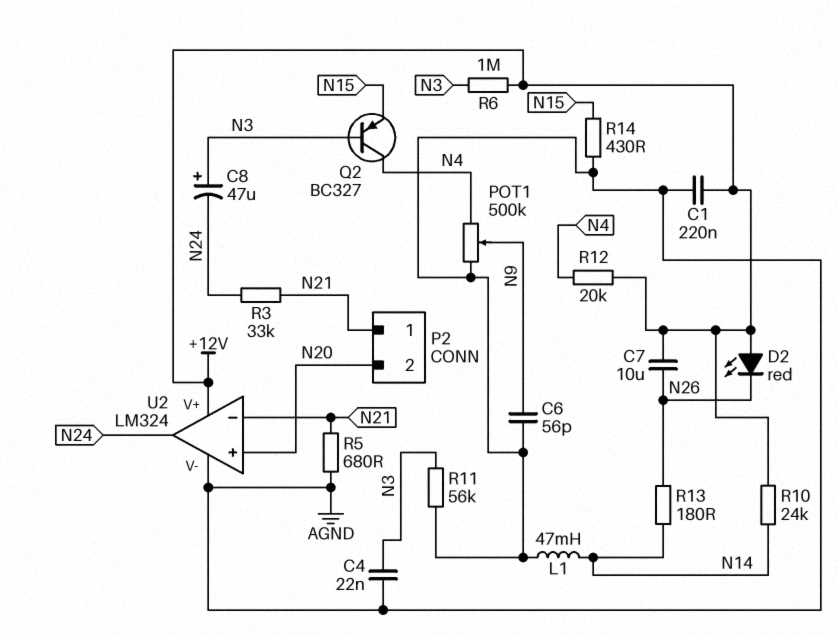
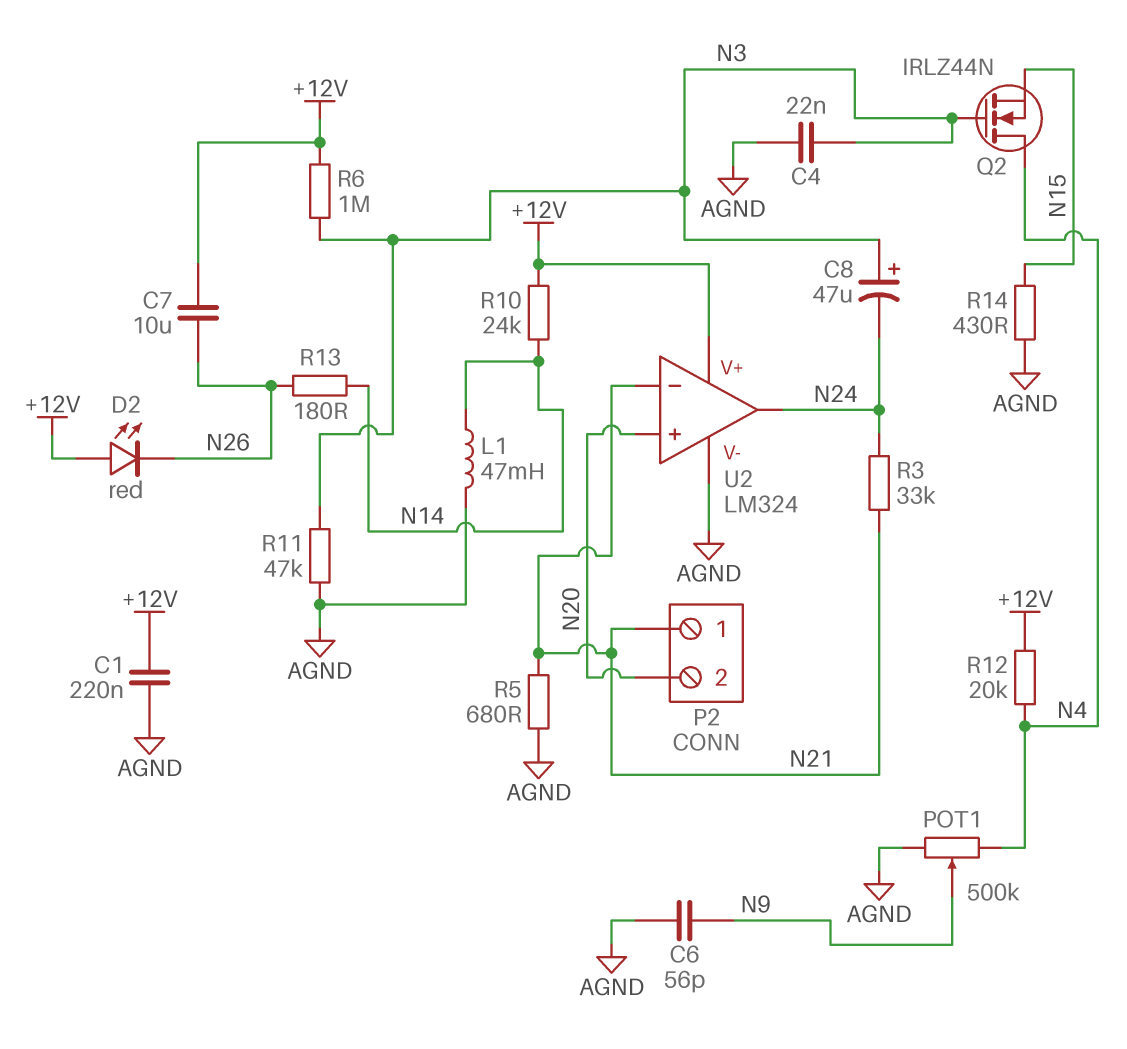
Q2: PNP BC327 (B N3, C N4, E N15) -> NMOS IRLZ44N (G N3, D N4, S N15)
R11: 56k (AGND, N3) -> 47k (AGND, N3)

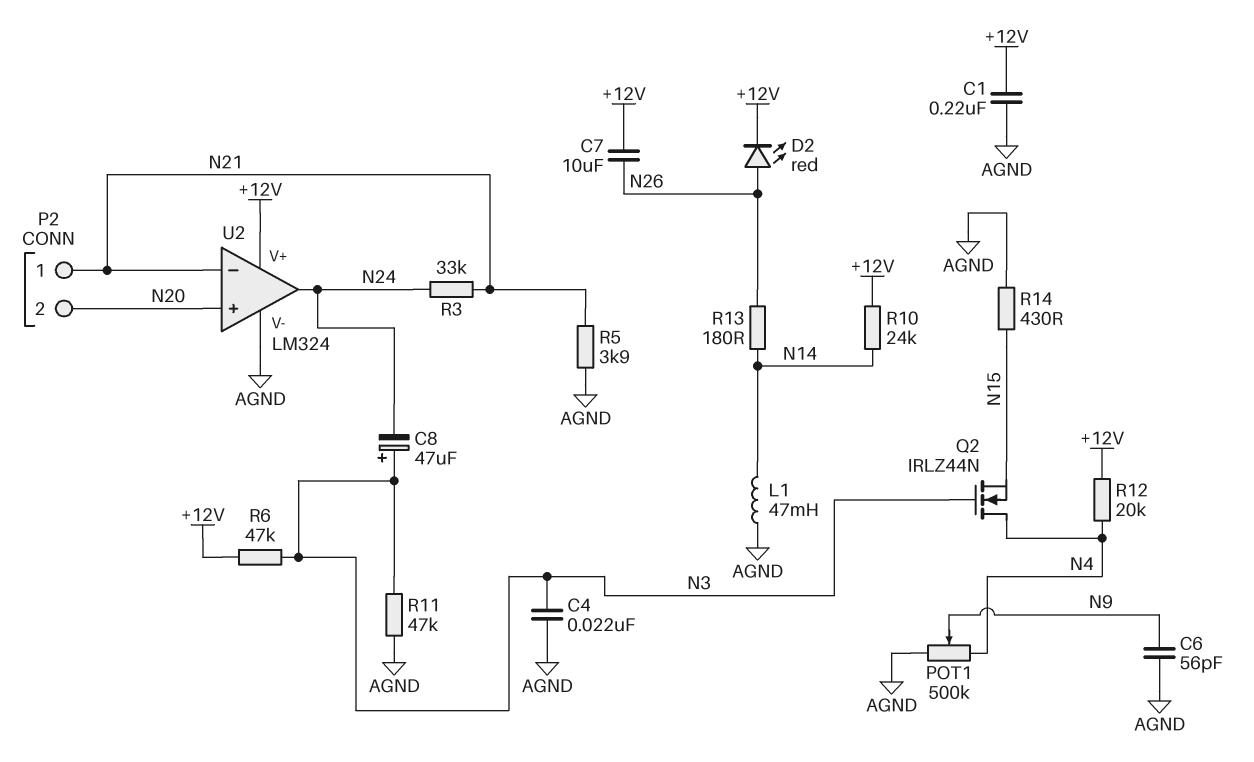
D2: LED red (A +12V, K N26) -> LED red (A N26, K +12V)
R5: 680 (AGND, N21) -> 3.9k (AGND, N21)
R6: 1M (+12V, N3) -> 47k (+12V, N3)

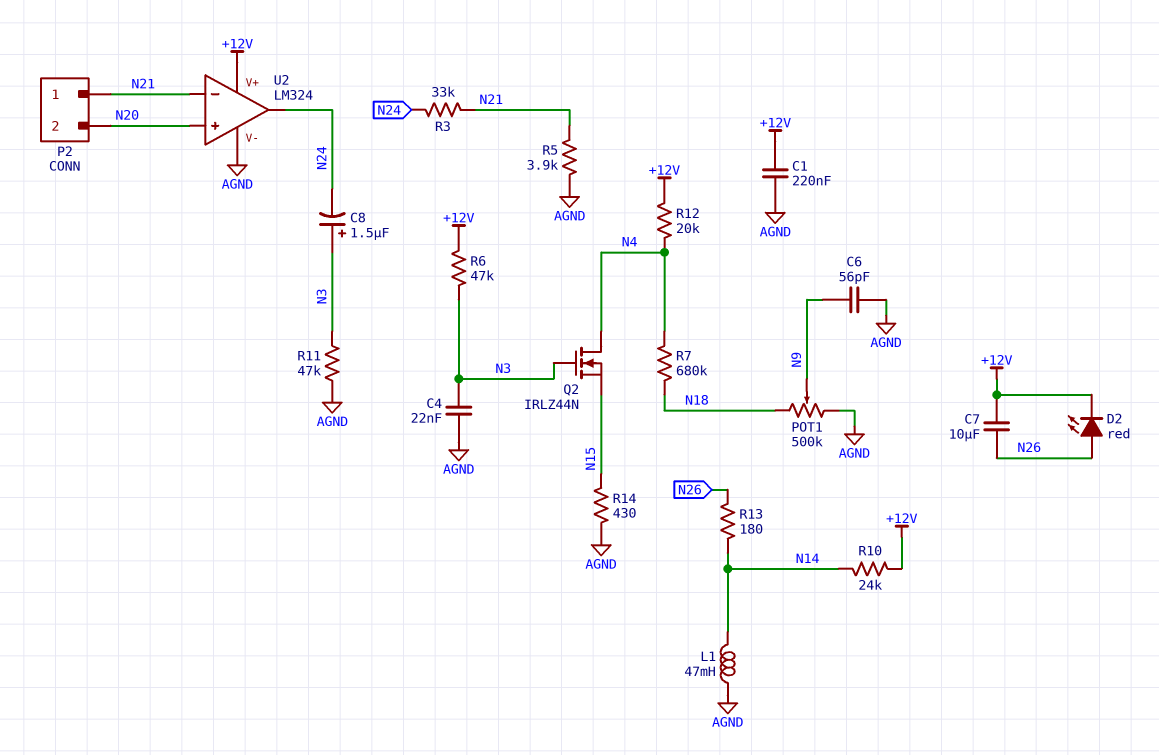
C8: 47uF (plus N3, minus N24) -> 1.5uF (plus N3, minus N24)
POT1: 500k (AGND, N4, wiper N9) -> 500k (AGND, N18, wiper N9)
R7: none -> 680k (N4, N18)

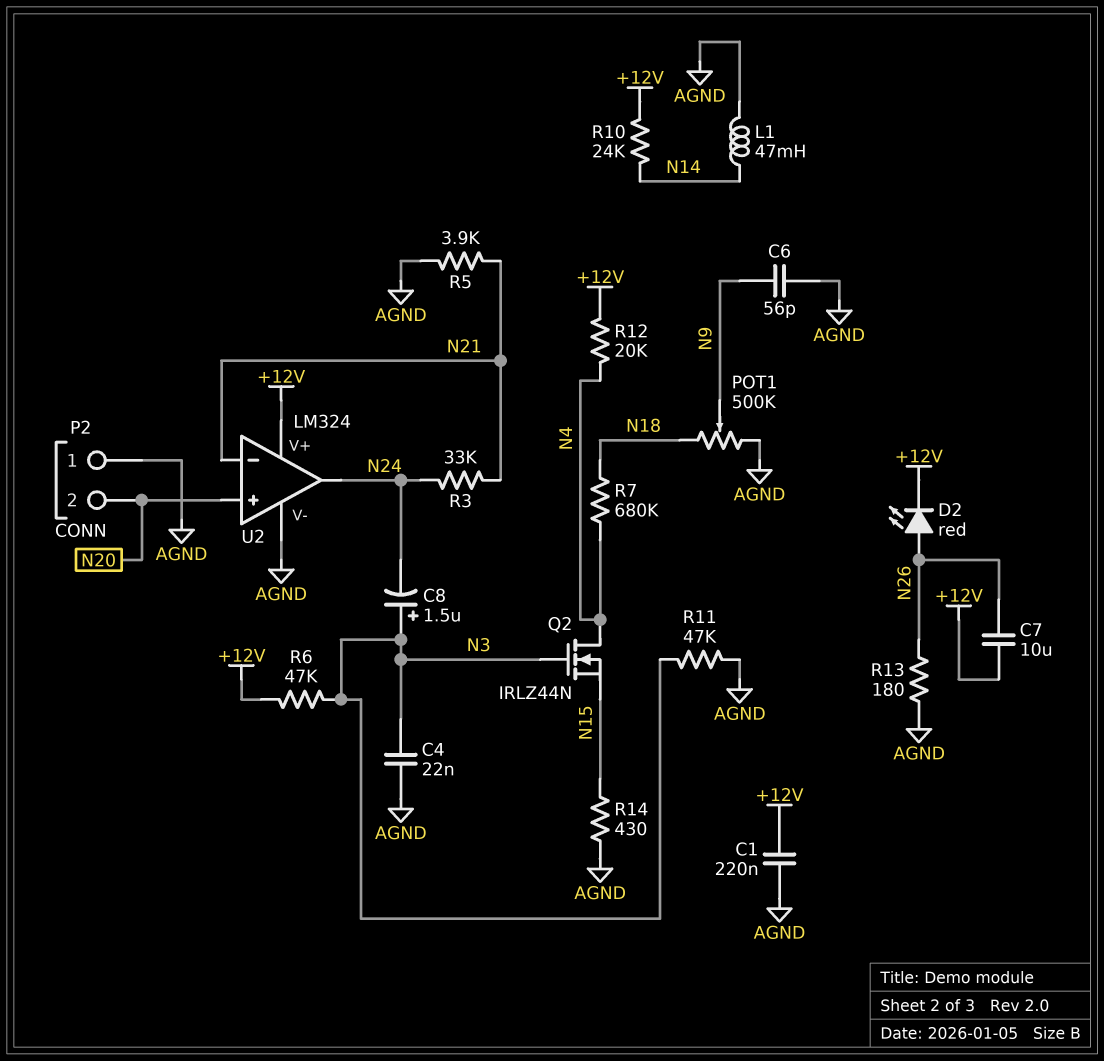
P2 pin 1: N21 -> AGND
R13: 180 (N14, N26) -> 180 (AGND, N26)

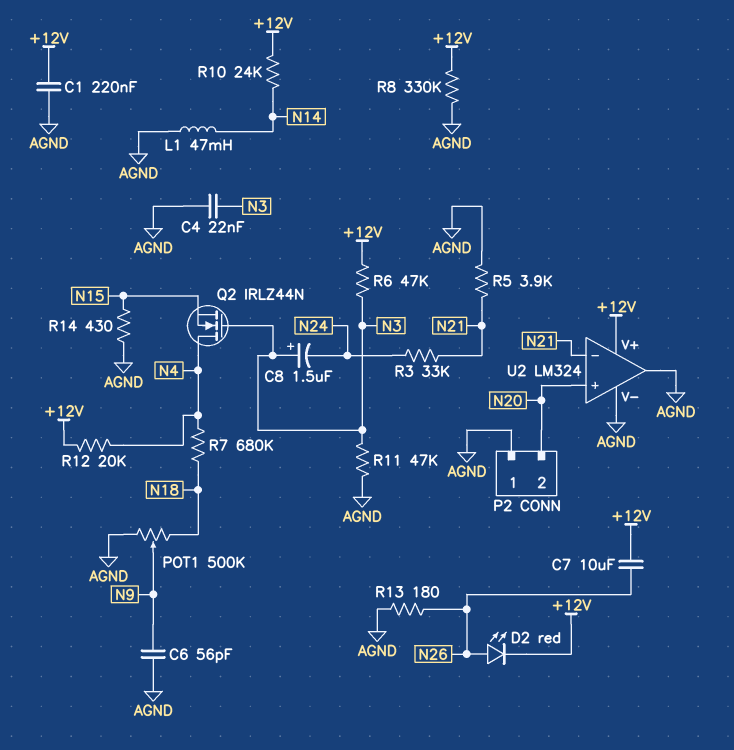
R8: none -> 330k (+12V, AGND)
U2 pin out: N24 -> AGND

